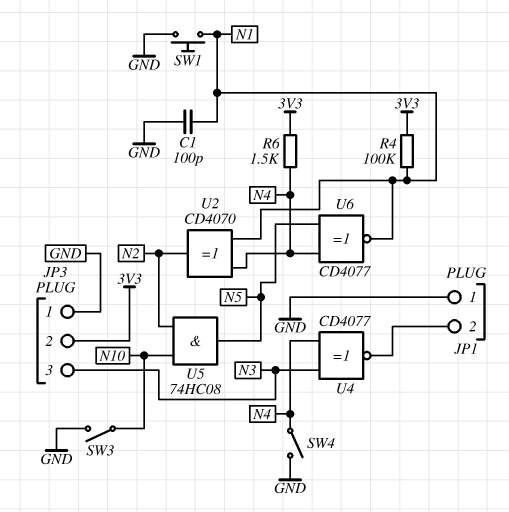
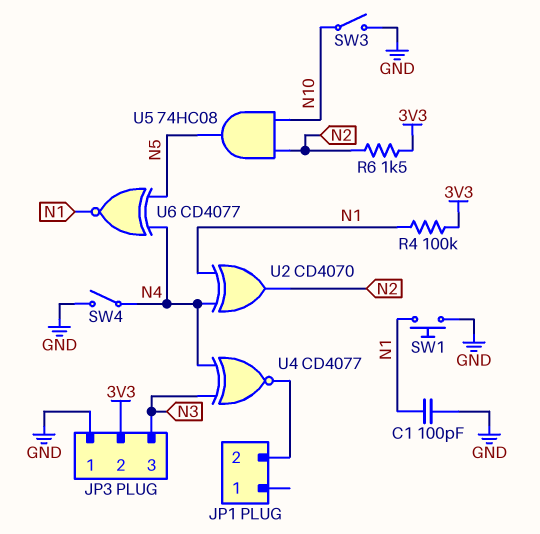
JP1 pin 1: GND -> none
R6: 1.5k (3V3, N4) -> 1.5k (3V3, N2)

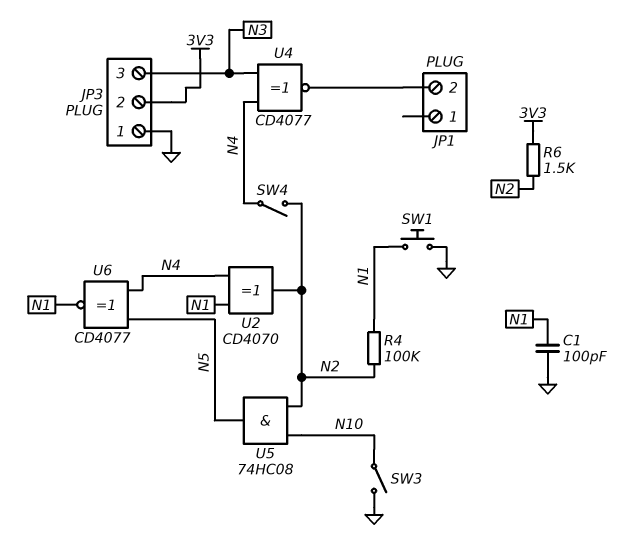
R4: 100k (3V3, N1) -> 100k (N1, N2)
SW4: switch (GND, N4) -> switch (N2, N4)

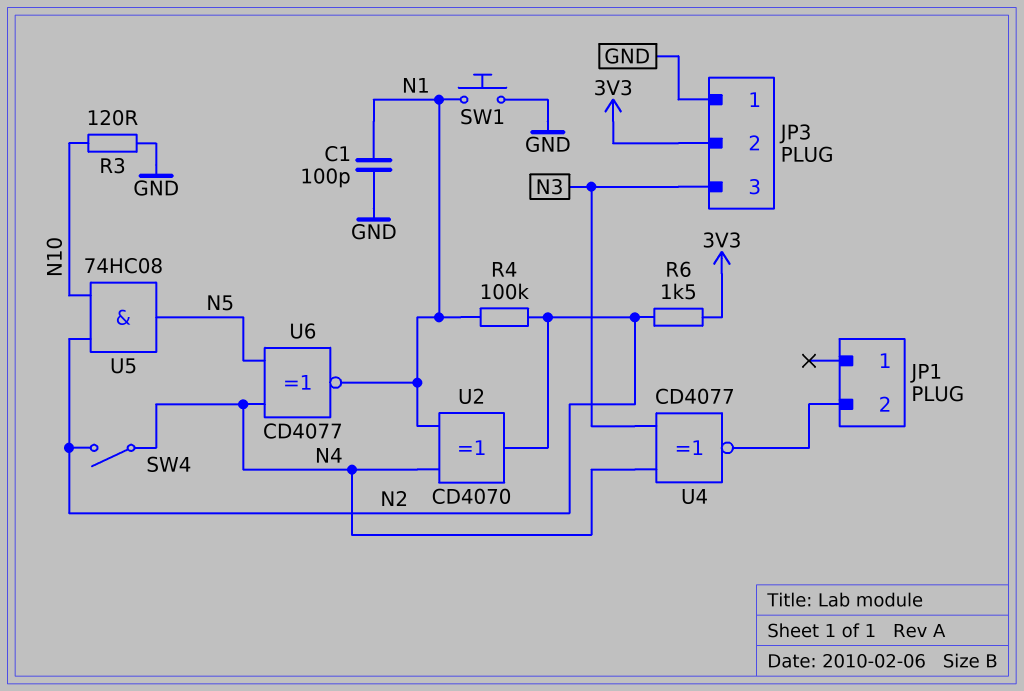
R3: none -> 120 (GND, N10)
SW3: switch (GND, N10) -> none

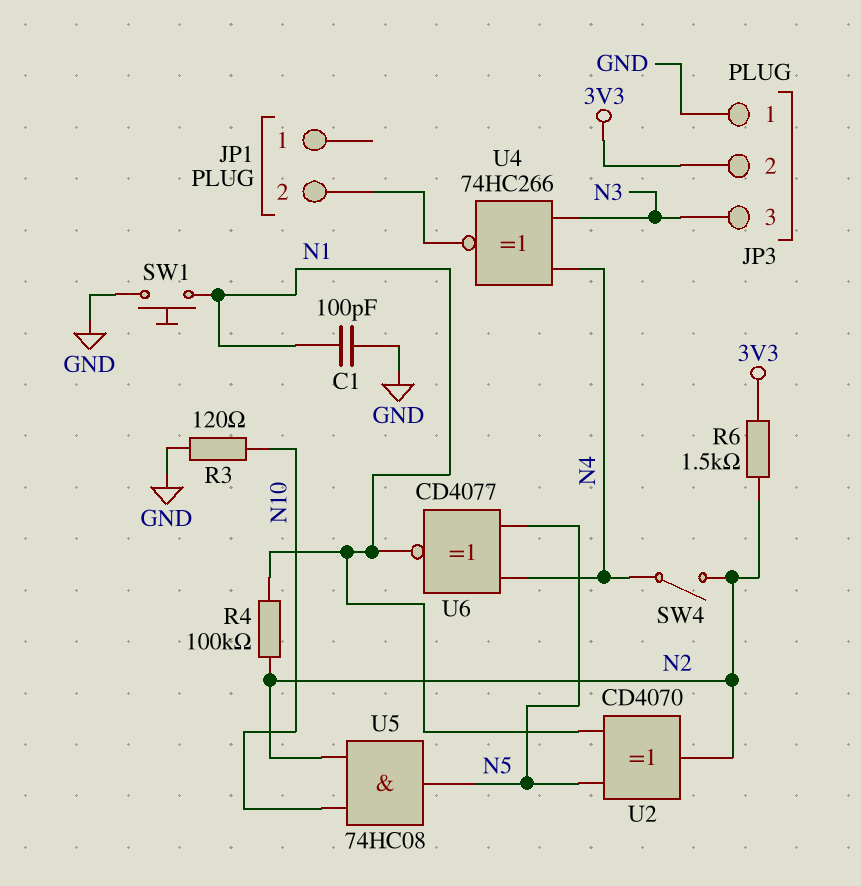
U2: XOR CD4070 (in N1, in N4, out N2) -> XOR CD4070 (in N1, in N5, out N2)
U4: XNOR CD4077 (in N3, in N4, out JP1/2) -> XNOR 74HC266 (in N3, in N4, out JP1/2)

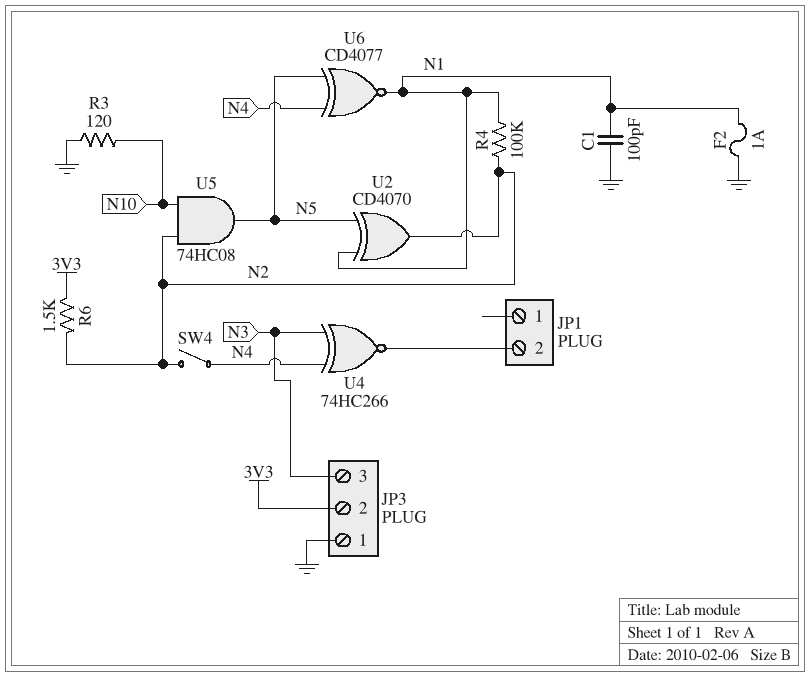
F2: none -> 1A (GND, N1)
SW1: button (GND, N1) -> none

